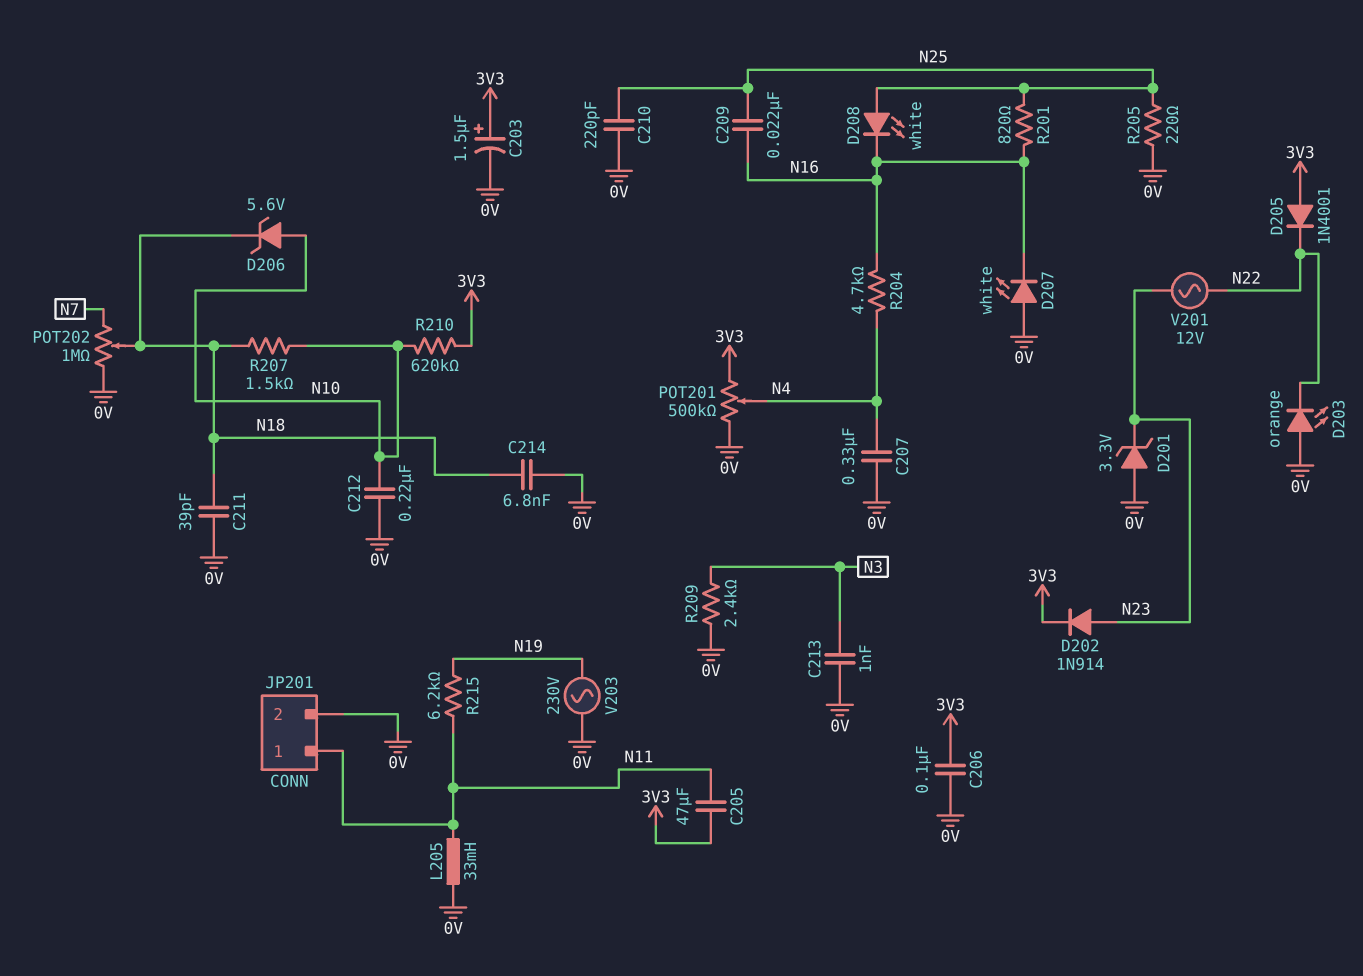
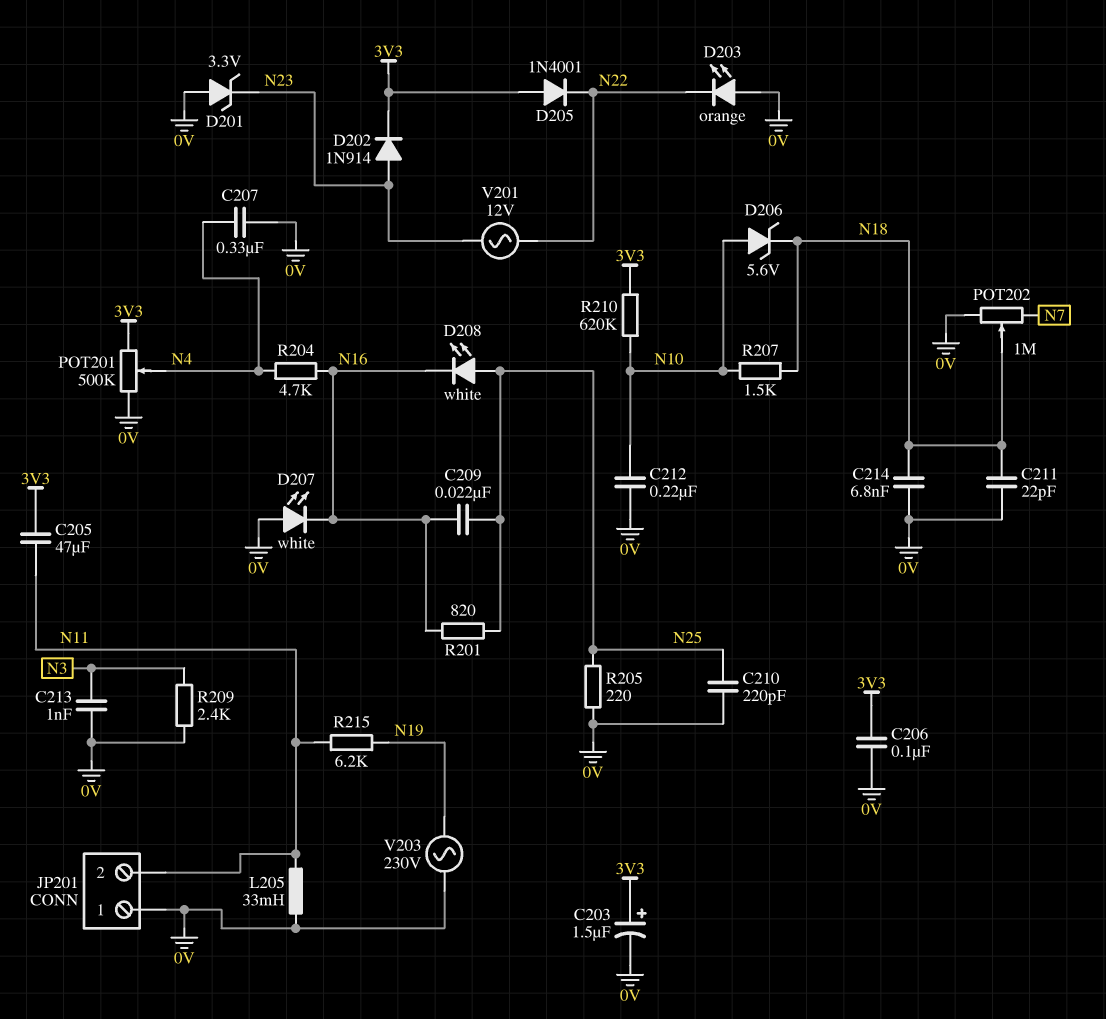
C211: 39pF (0V, N18) -> 22pF (0V, N18)
JP201 pin 1: N11 -> 0V
JP201 pin 2: 0V -> N11

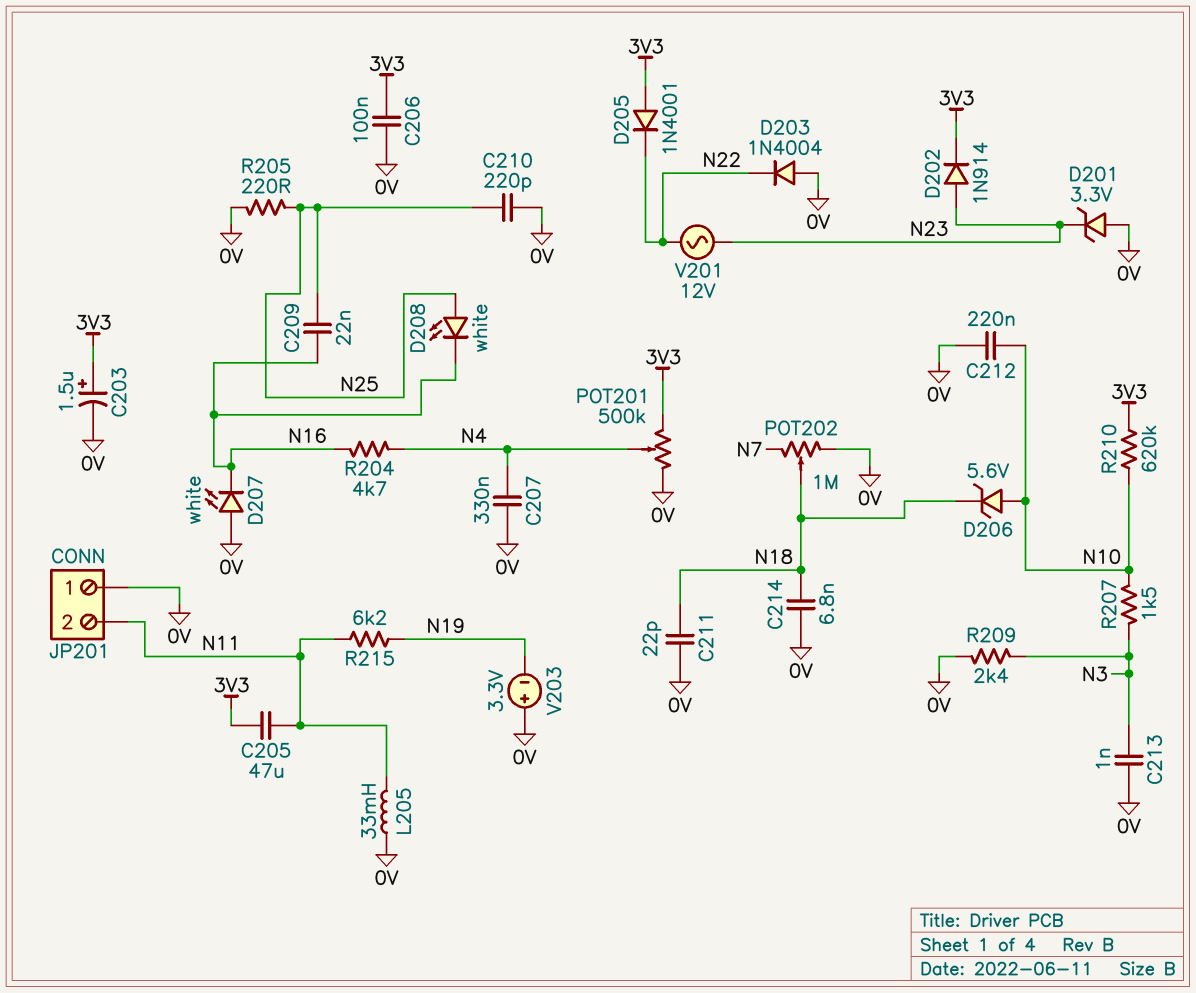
D203: LED orange (A 0V, K N22) -> diode 1N4004 (A 0V, K N22)
R201: 820 (N16, N25) -> none
R207: 1.5k (N10, N18) -> 1.5k (N3, N10)
V203: AC 230V (0V, N19) -> 3.3V (plus 0V, minus N19)

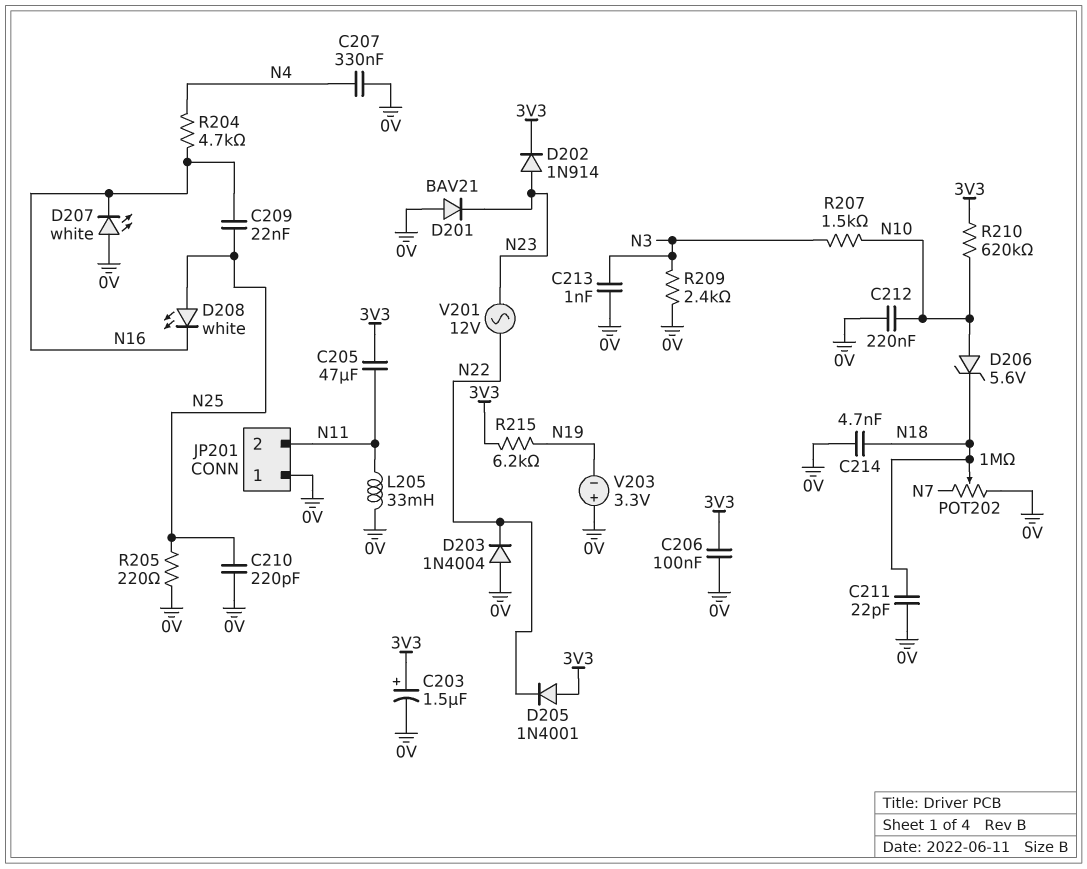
C214: 6.8nF (0V, N18) -> 4.7nF (0V, N18)
D201: zener 3.3V (A 0V, K N23) -> diode BAV21 (A 0V, K N23)
POT201: 500k (0V, 3V3, wiper N4) -> none
R215: 6.2k (N11, N19) -> 6.2k (3V3, N19)

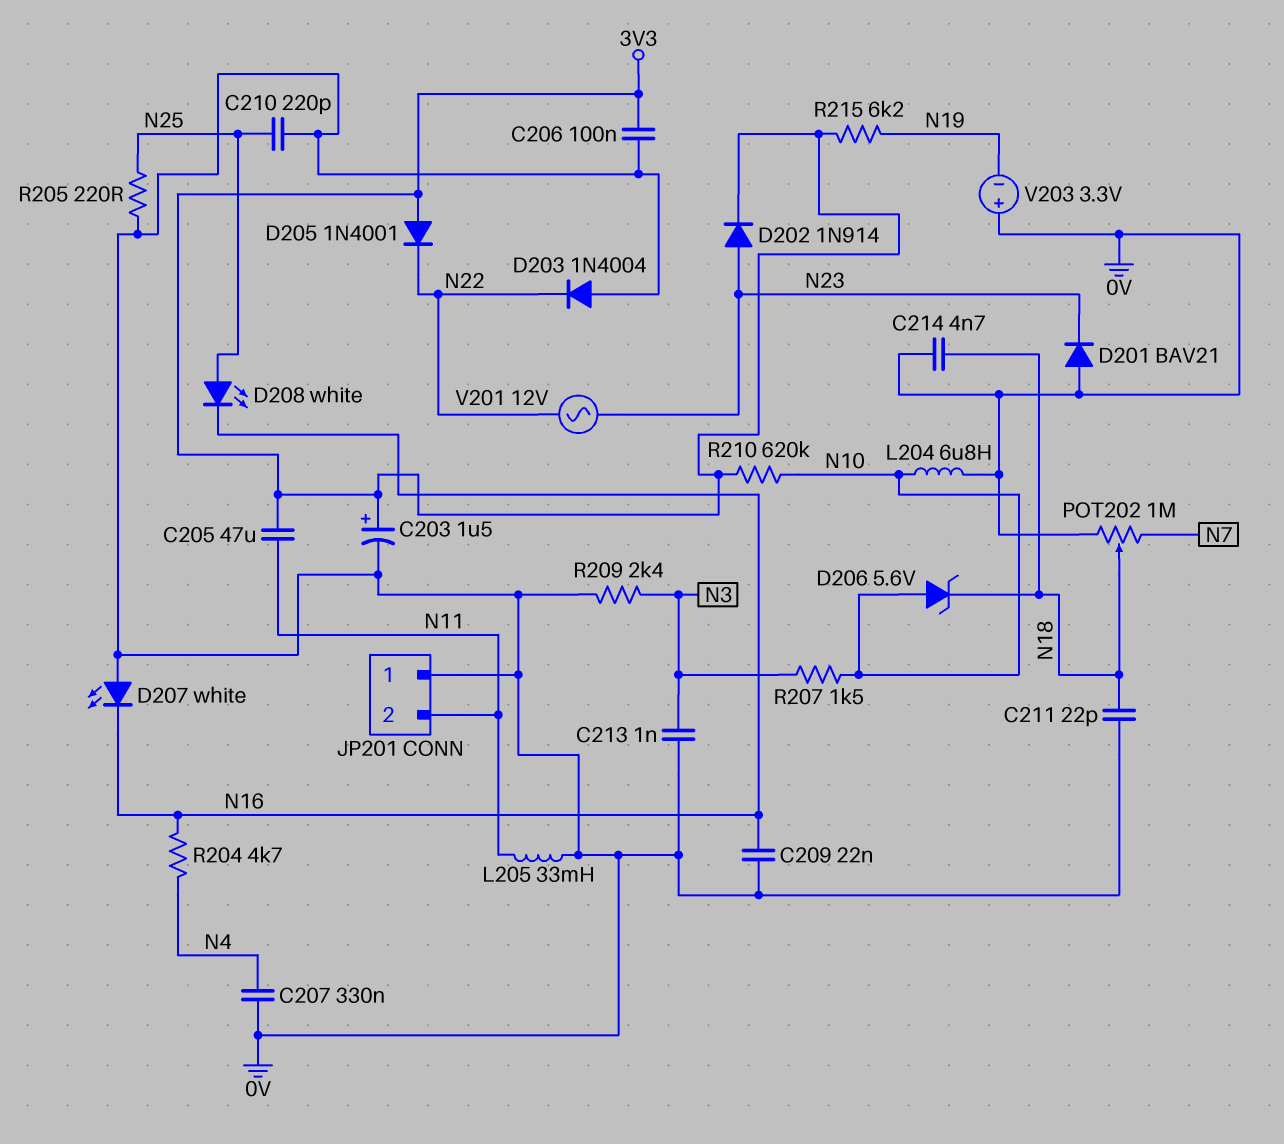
C209: 22nF (N16, N25) -> 22nF (0V, N16)
C212: 220nF (0V, N10) -> none
L204: none -> 6.8uH (0V, N10)

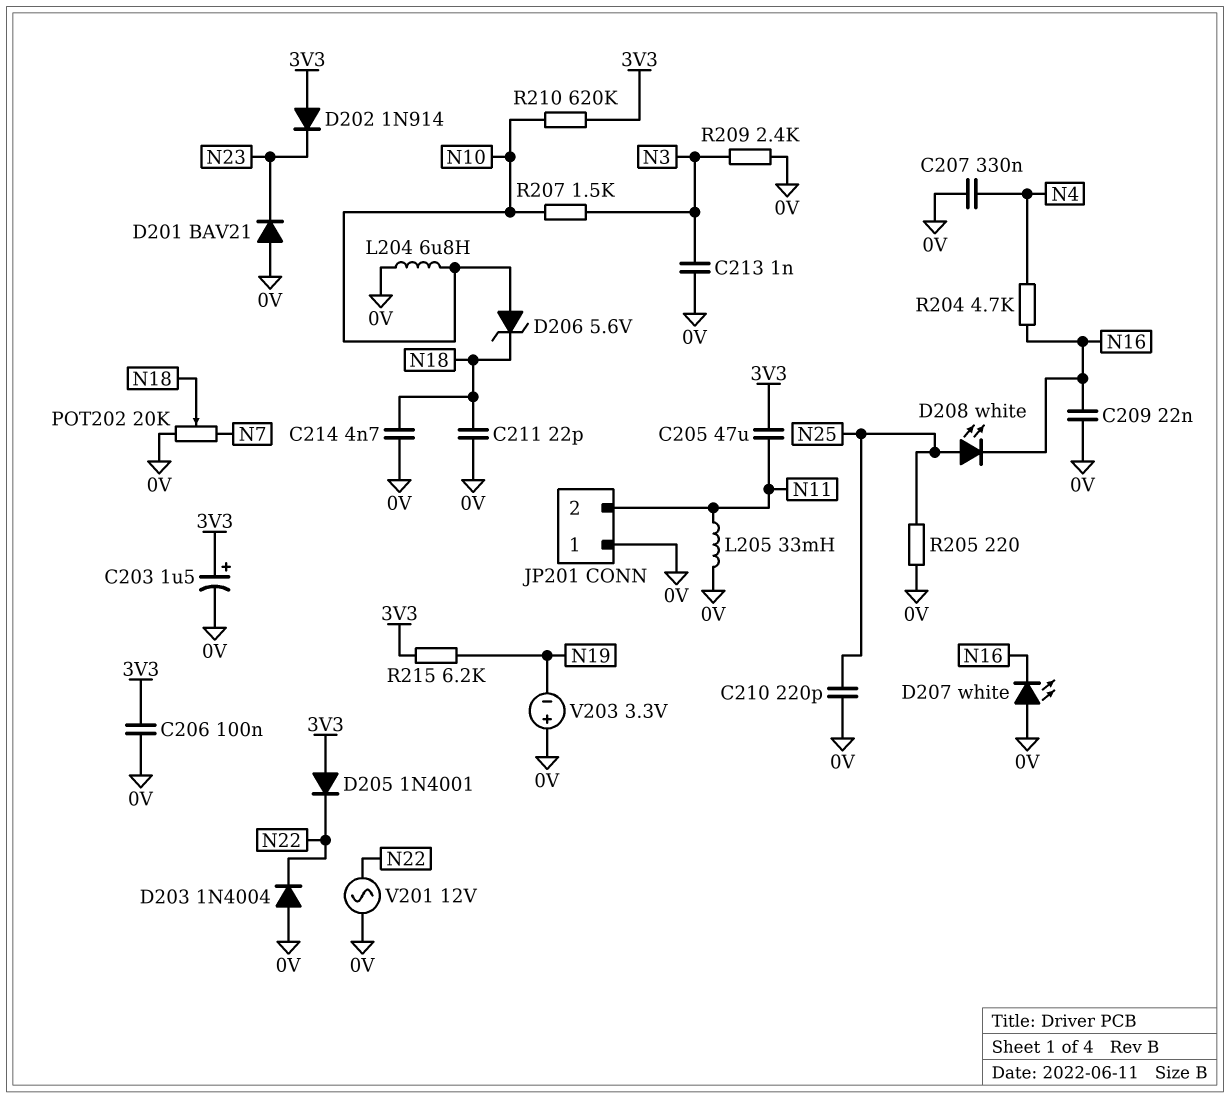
D202: diode 1N914 (A N23, K 3V3) -> diode 1N914 (A 3V3, K N23)
POT202: 1M (0V, N7, wiper N18) -> 20k (0V, N7, wiper N18)
V201: AC 12V (N22, N23) -> AC 12V (0V, N22)

